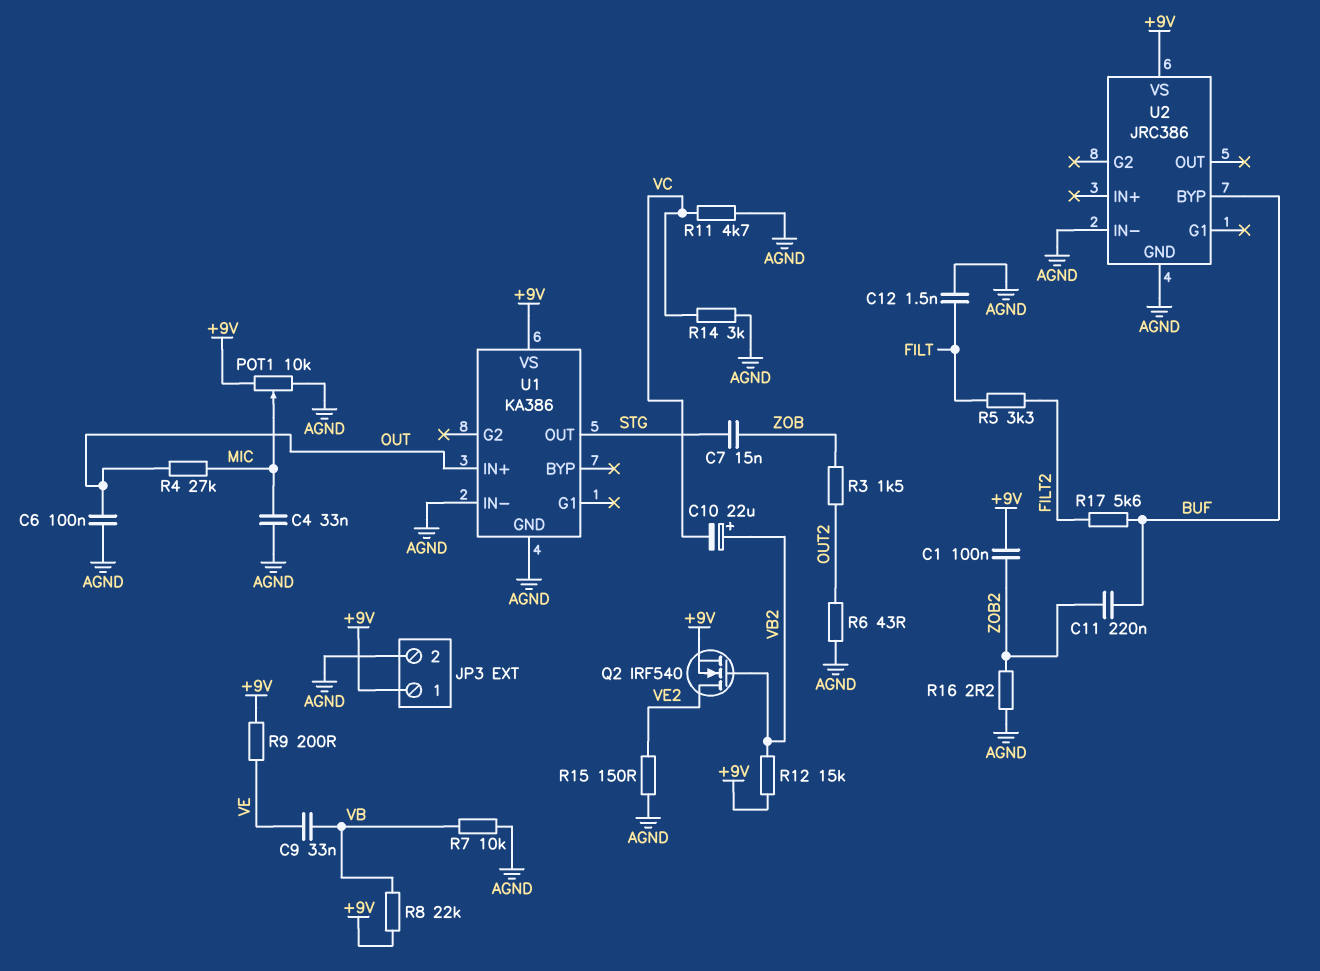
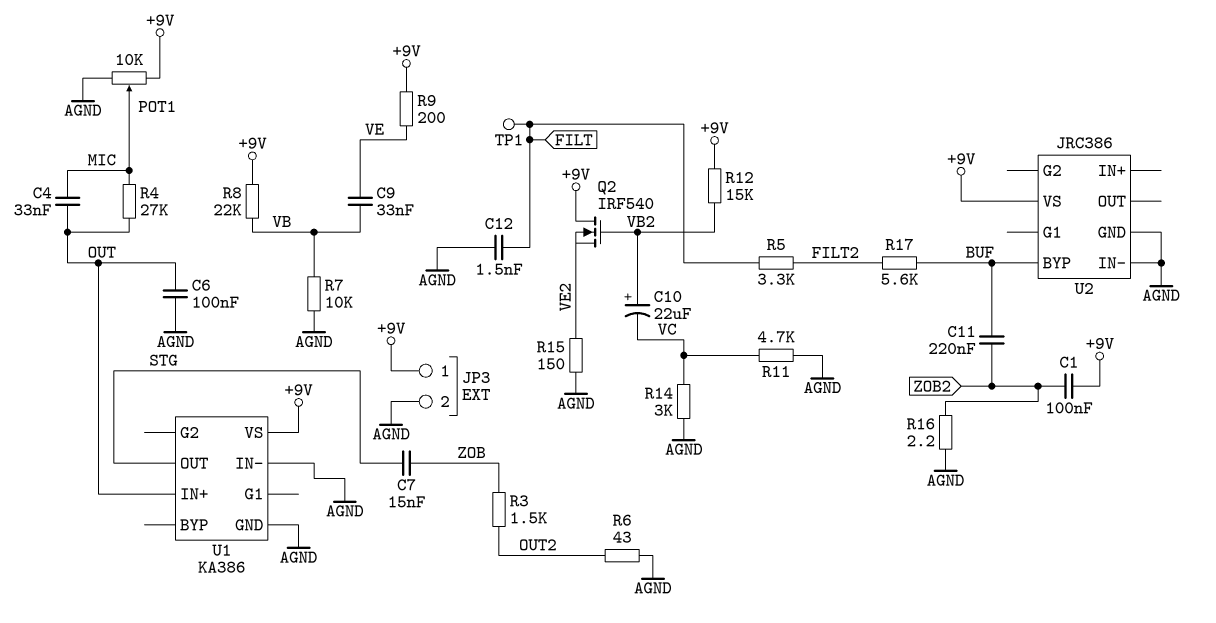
C4: 33nF (AGND, MIC) -> 33nF (MIC, OUT)
Q2: NMOS IRF540 (G VB2, D VE2, S +9V) -> NMOS IRF540 (G VB2, D +9V, S VE2)
TP1: none -> test point (FILT)

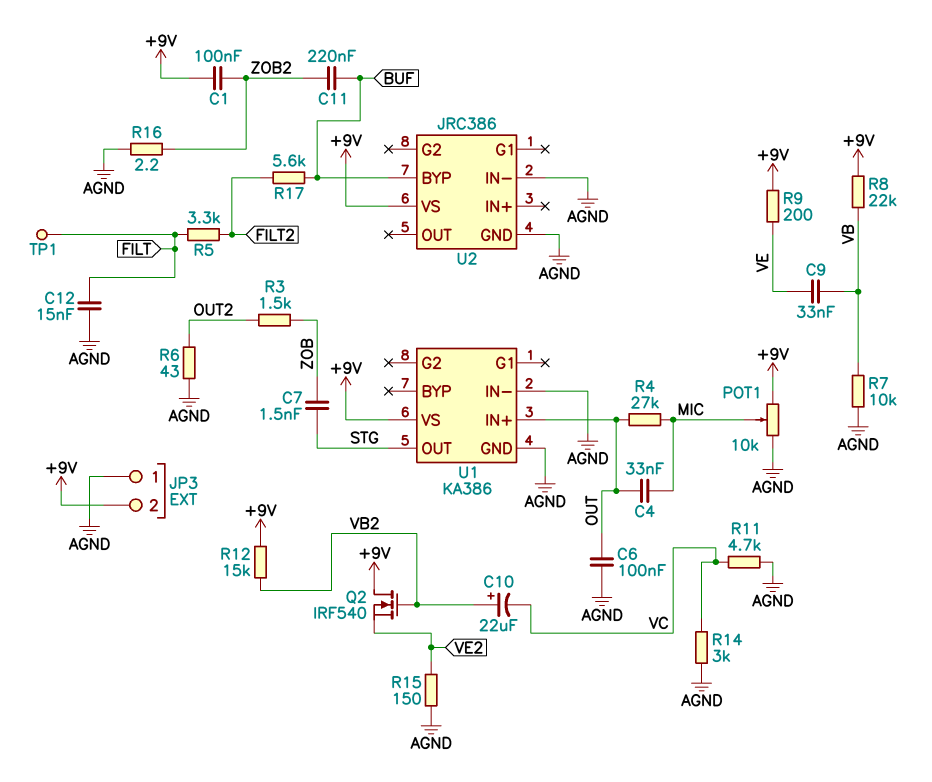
C7: 15nF (STG, ZOB) -> 1.5nF (STG, ZOB)
C12: 1.5nF (AGND, FILT) -> 15nF (AGND, FILT)
JP3 pin 1: +9V -> AGND
JP3 pin 2: AGND -> +9V

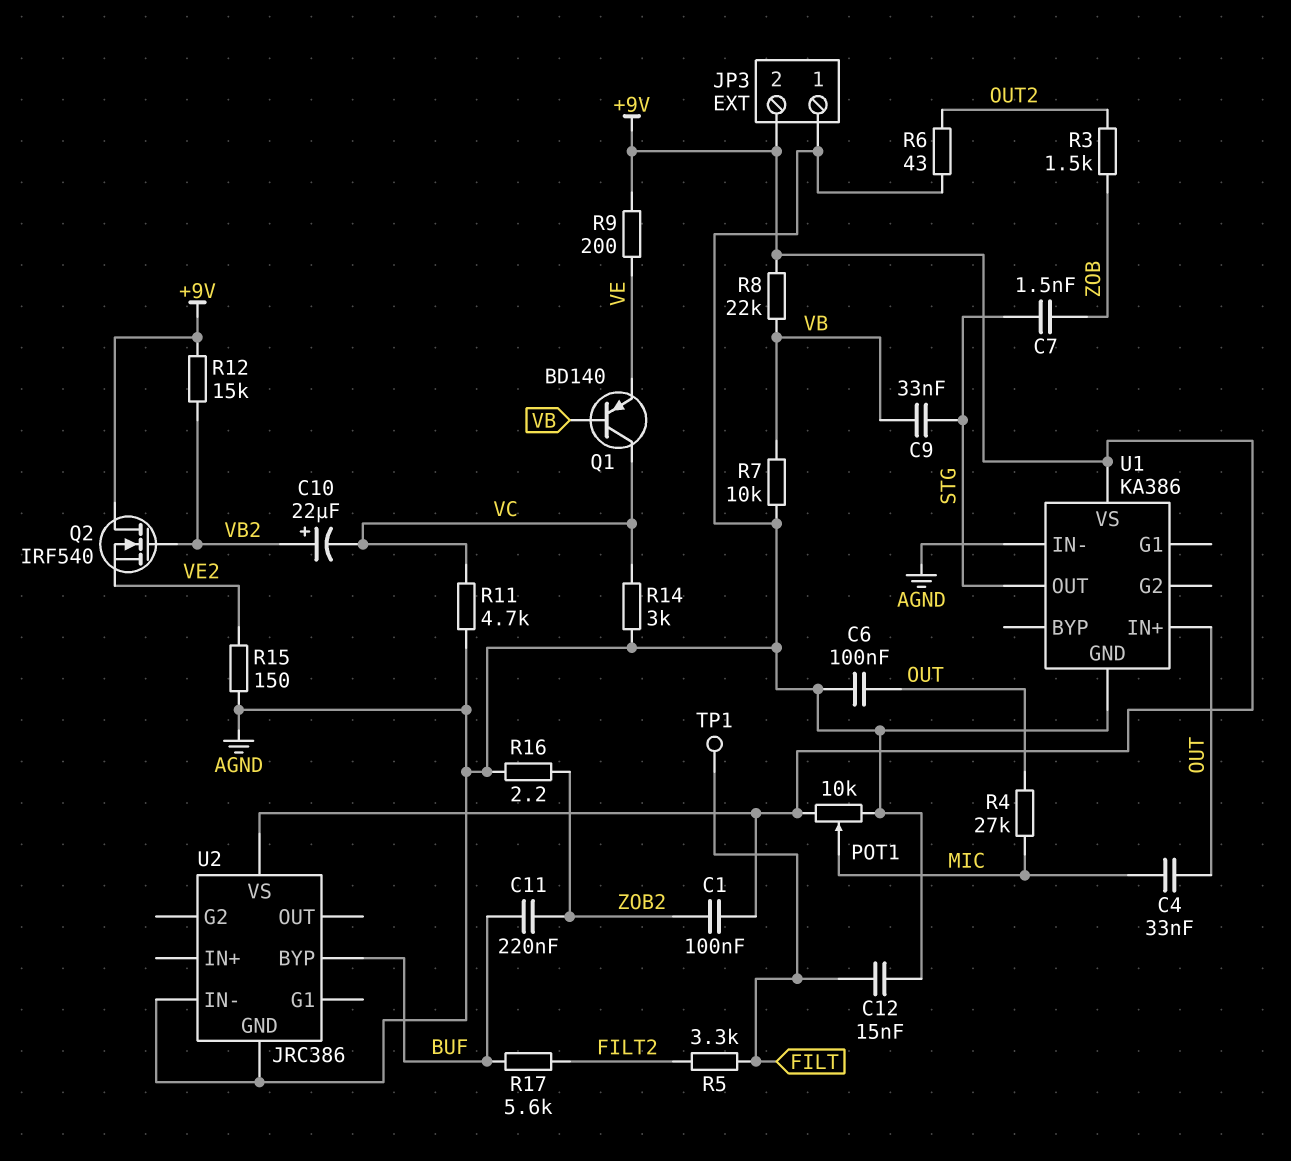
C9: 33nF (VB, VE) -> 33nF (STG, VB)
Q1: none -> PNP BD140 (B VB, C VC, E VE)

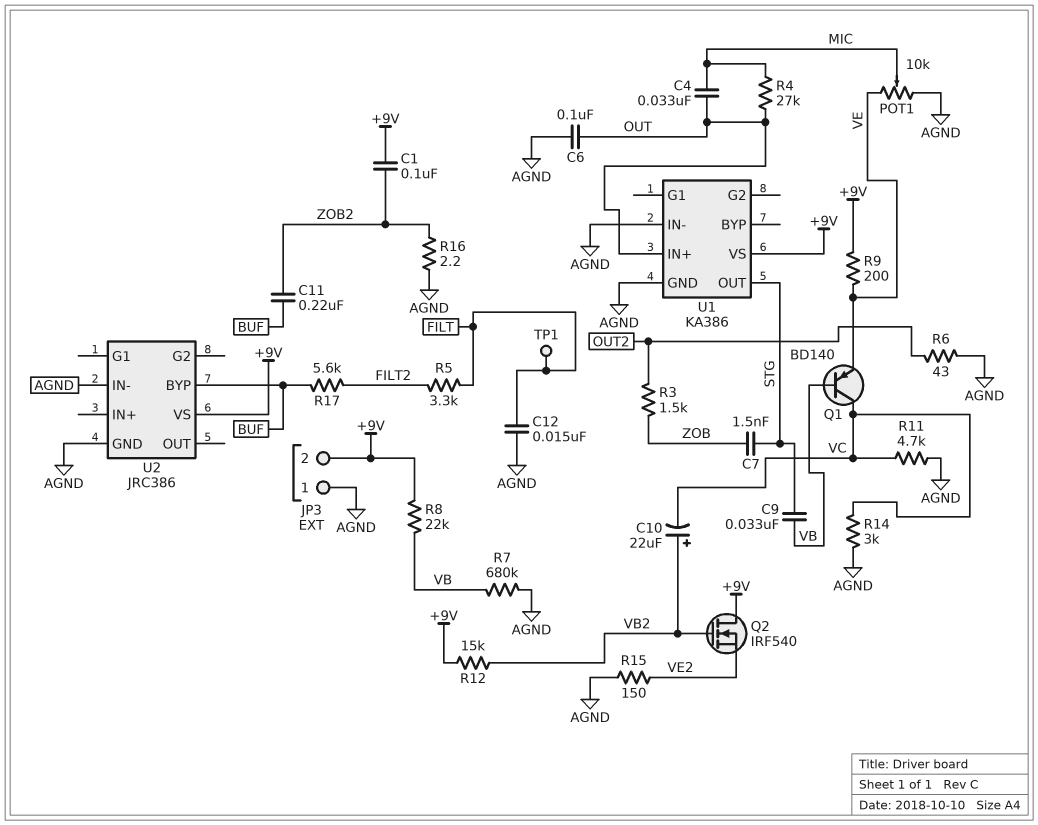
POT1: 10k (+9V, AGND, wiper MIC) -> 10k (AGND, VE, wiper MIC)
R7: 10k (AGND, VB) -> 680k (AGND, VB)

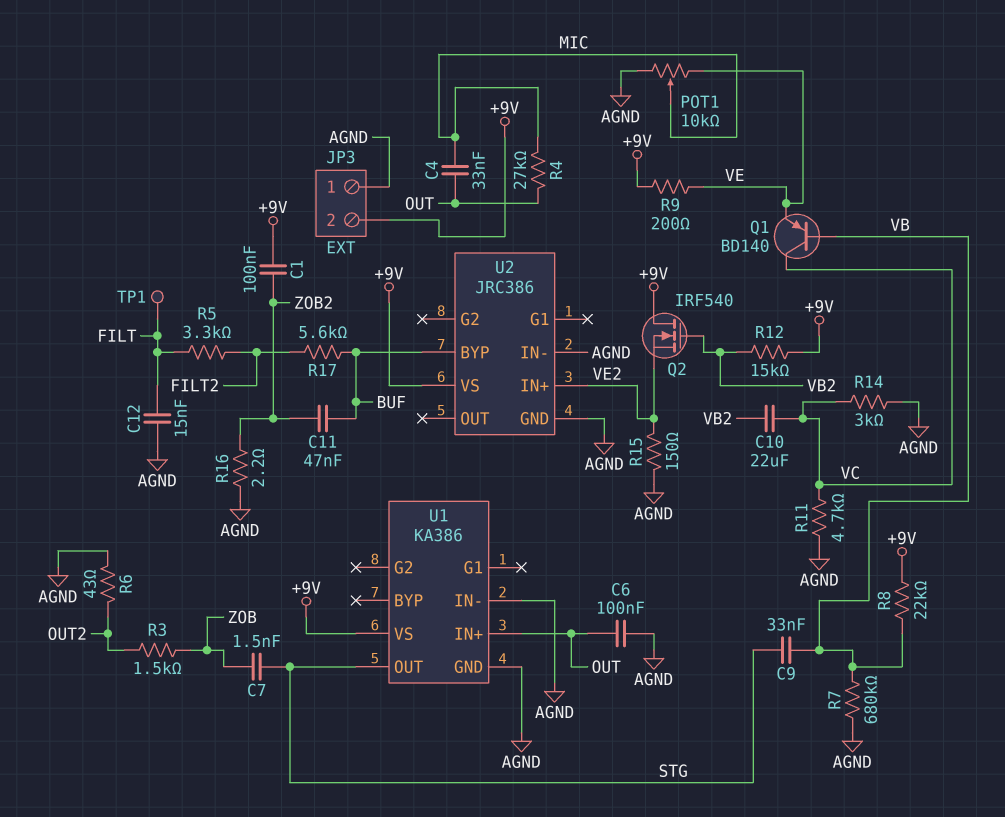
C10: 22uF (plus VB2, minus VC) -> 22uF (VB2, VC)
C11: 220nF (BUF, ZOB2) -> 47nF (BUF, ZOB2)
U2 pin IN+: none -> VE2

